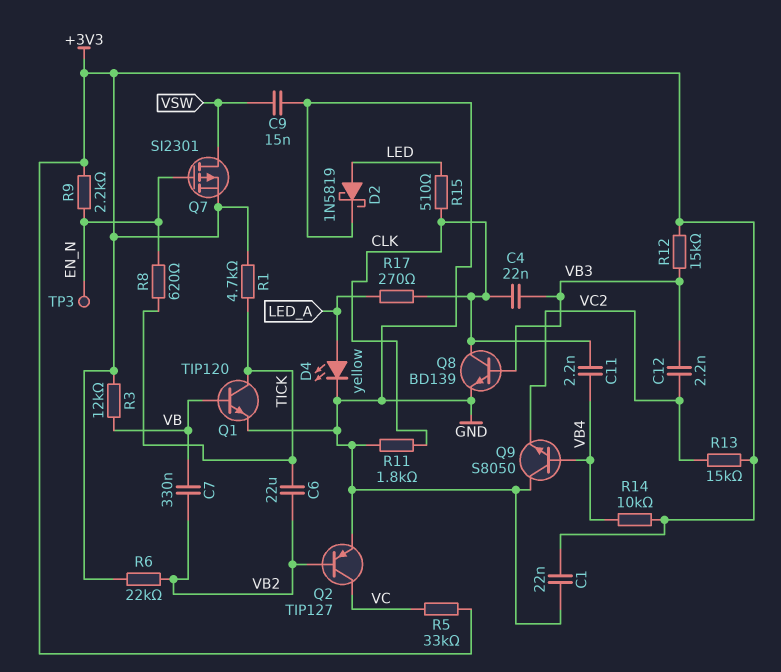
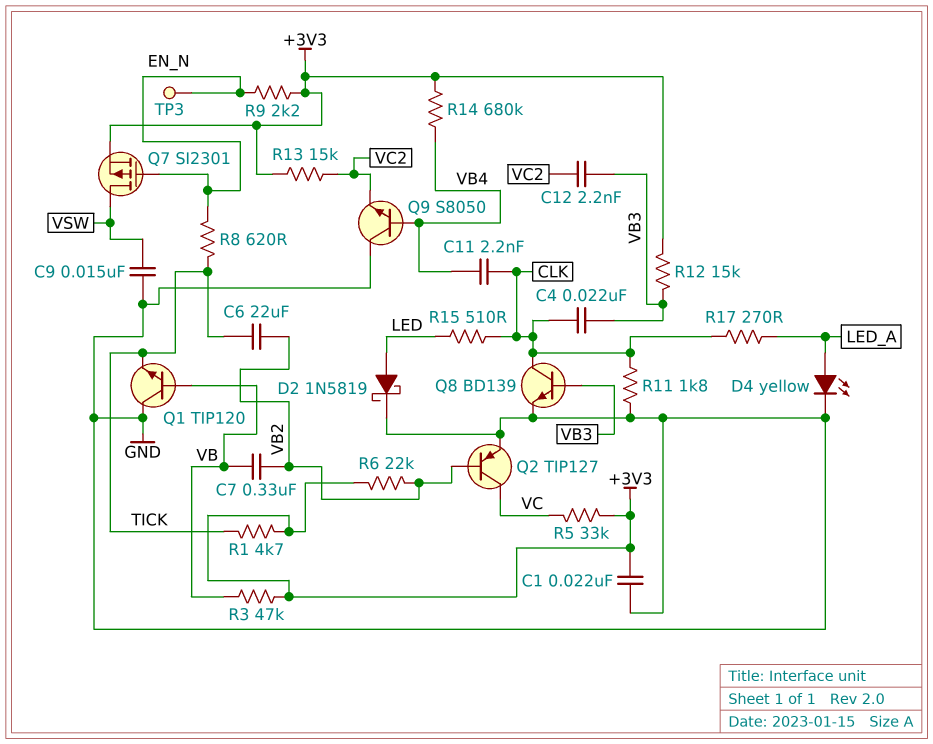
Q1: NPN TIP120 (B VB, C TICK, E GND) -> NPN TIP120 (B VB, C GND, E TICK)
R3: 12k (+3V3, VB) -> 47k (+3V3, VB)
R14: 10k (+3V3, VB4) -> 680k (+3V3, VB4)

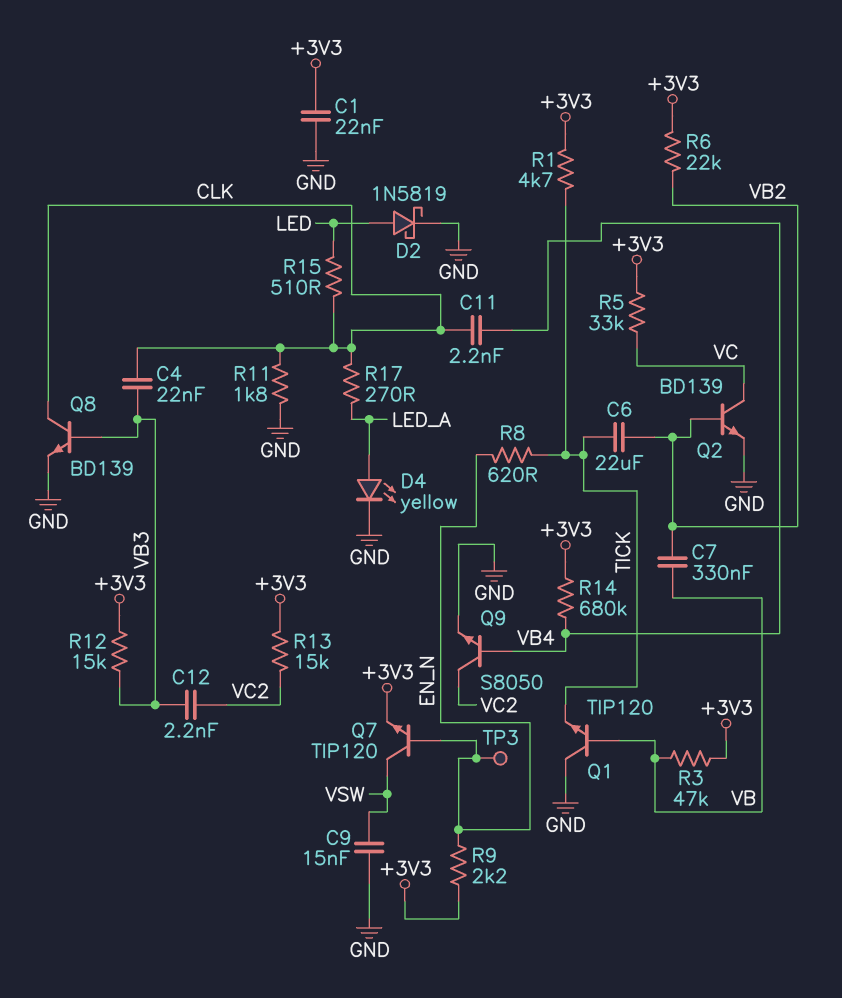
Q2: PNP TIP127 (B VB2, C VC, E GND) -> NPN BD139 (B VB2, C VC, E GND)
Q7: PMOS SI2301 (G EN_N, D VSW, S +3V3) -> NPN TIP120 (B EN_N, C VSW, E +3V3)
Q9: NPN S8050 (B VB4, C GND, E VC2) -> NPN S8050 (B VB4, C VC2, E GND)

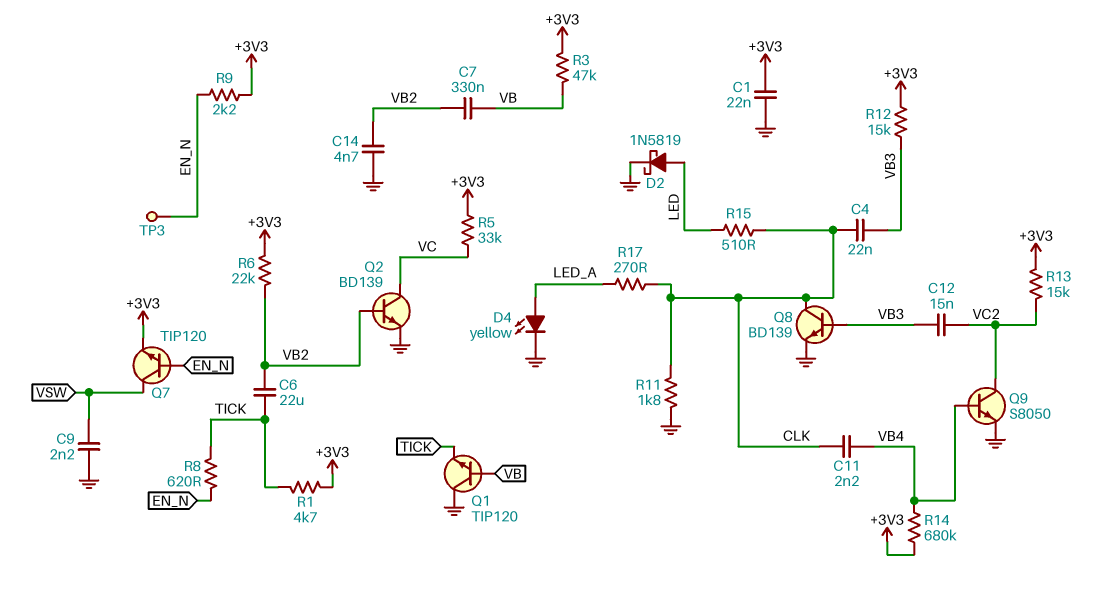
C9: 15nF (GND, VSW) -> 2.2nF (GND, VSW)
C12: 2.2nF (VB3, VC2) -> 15nF (VB3, VC2)
C14: none -> 4.7nF (GND, VB2)

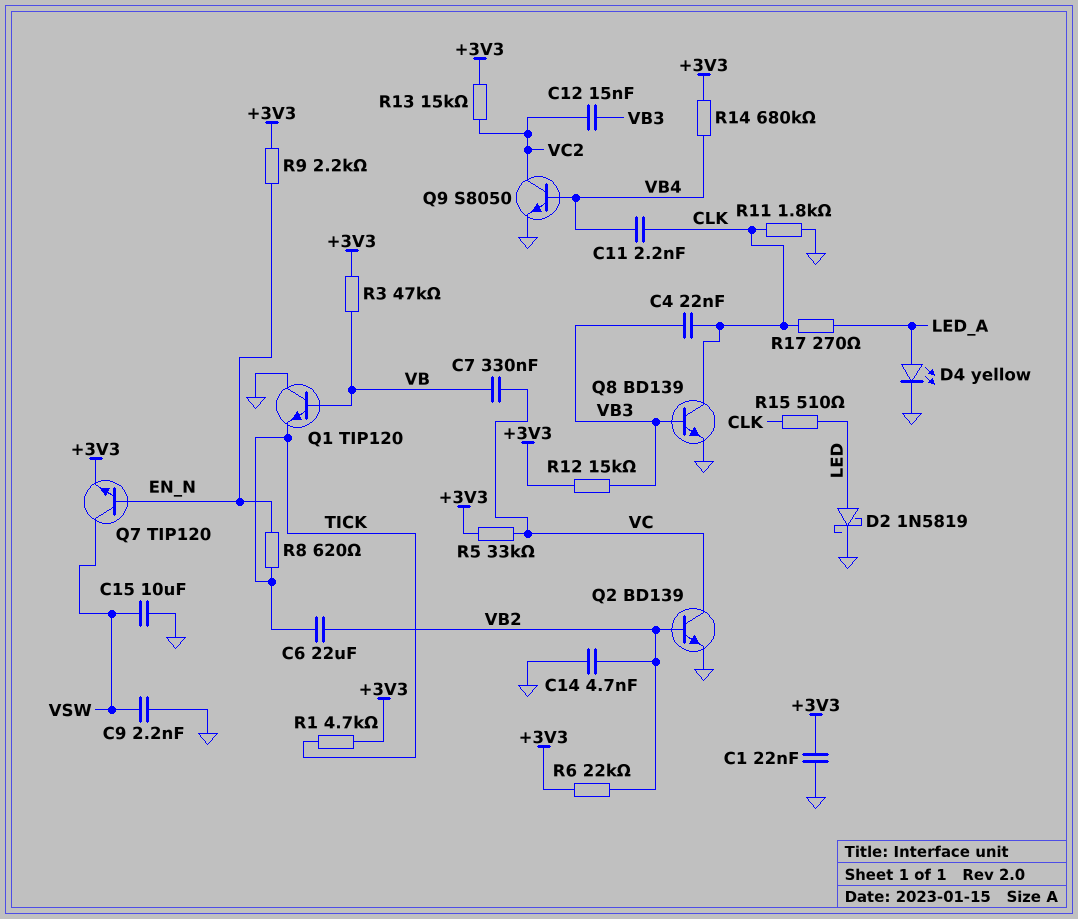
C7: 330nF (VB, VB2) -> 330nF (VB, VC)
C15: none -> 10uF (GND, VSW)
TP3: test point (EN_N) -> none

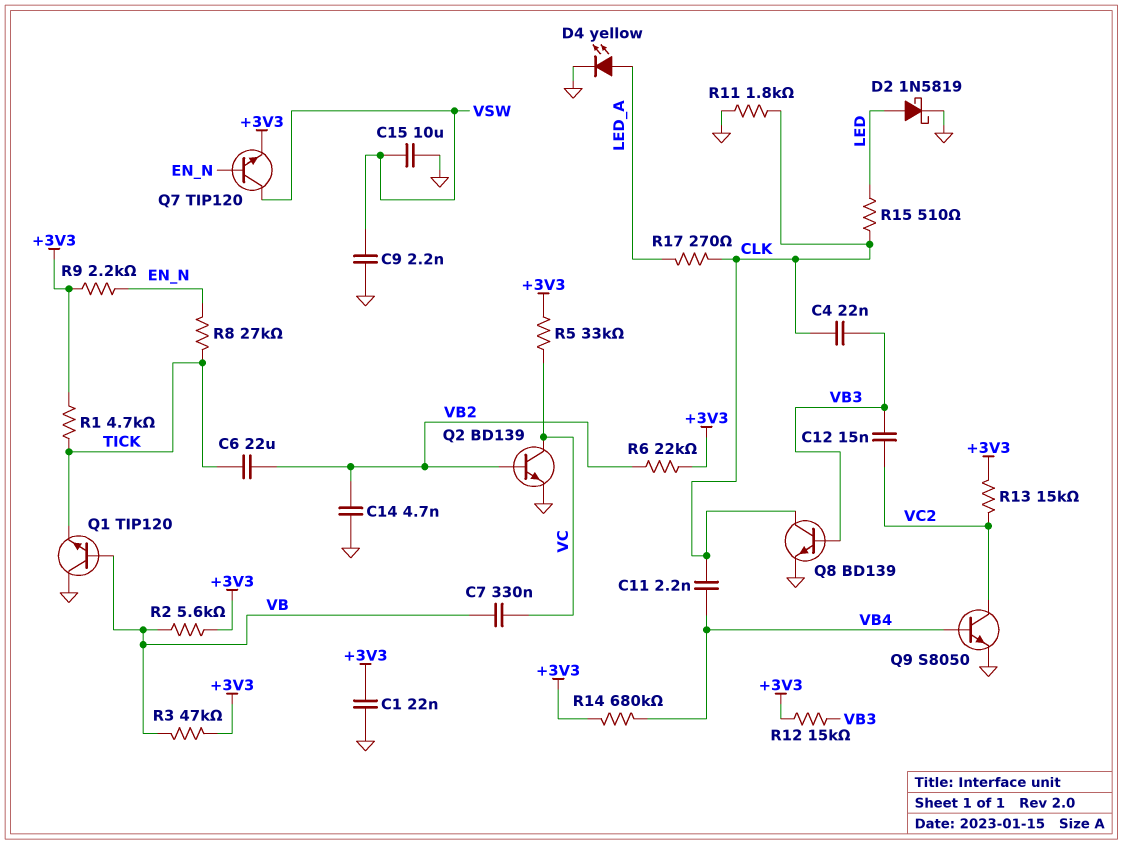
R2: none -> 5.6k (+3V3, VB)
R8: 620 (EN_N, TICK) -> 27k (EN_N, TICK)

